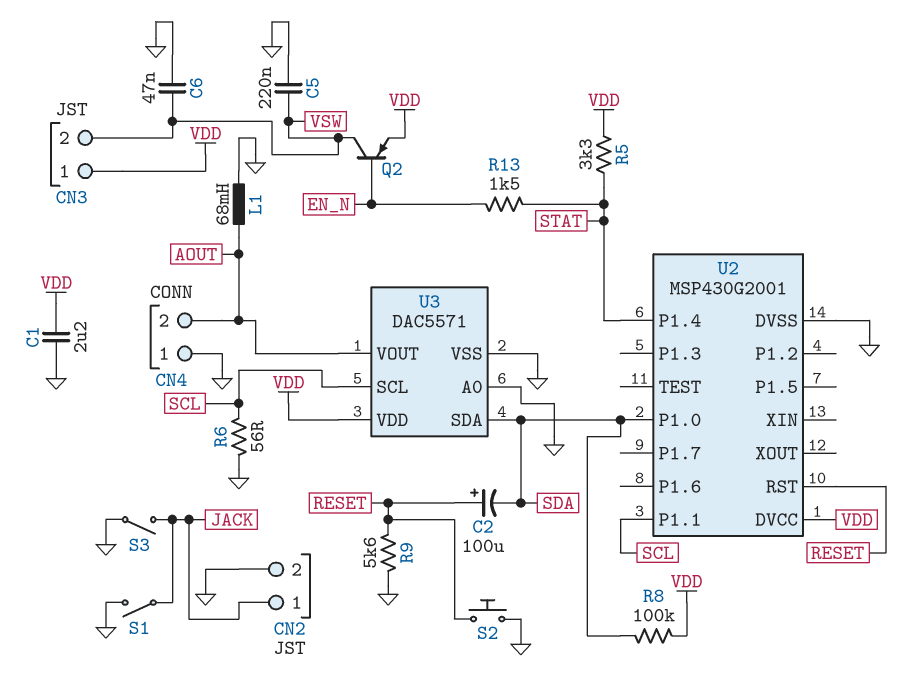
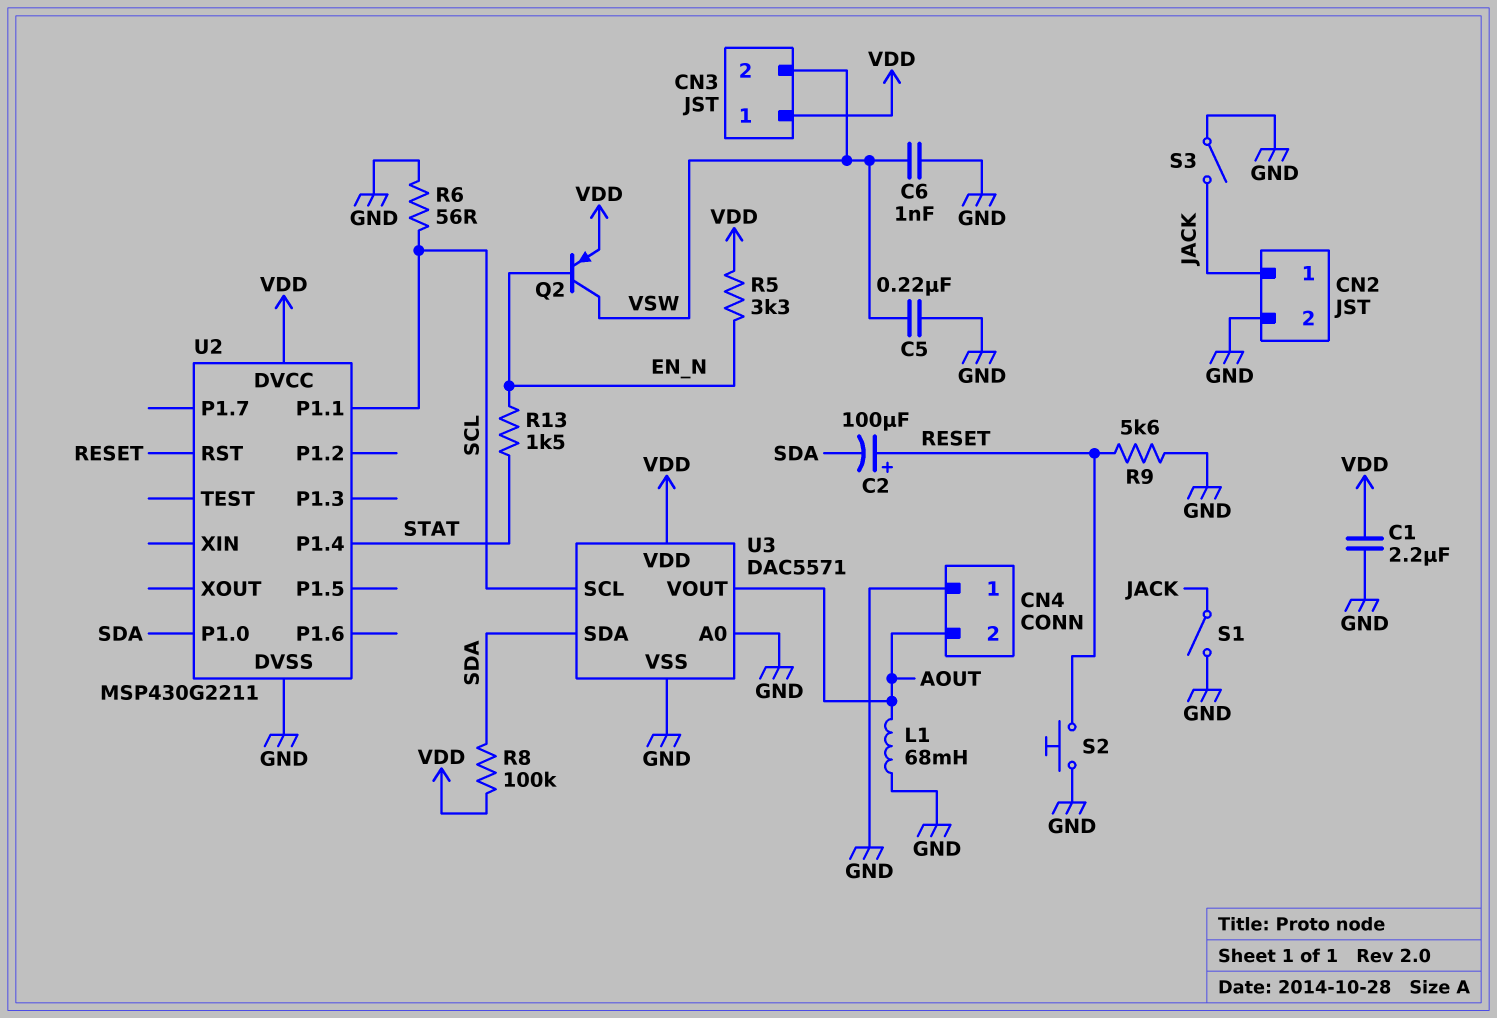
C6: 47nF (GND, VSW) -> 1nF (GND, VSW)
R5: 3.3k (STAT, VDD) -> 3.3k (EN_N, VDD)
U2: MSP430G2001 -> MSP430G2211

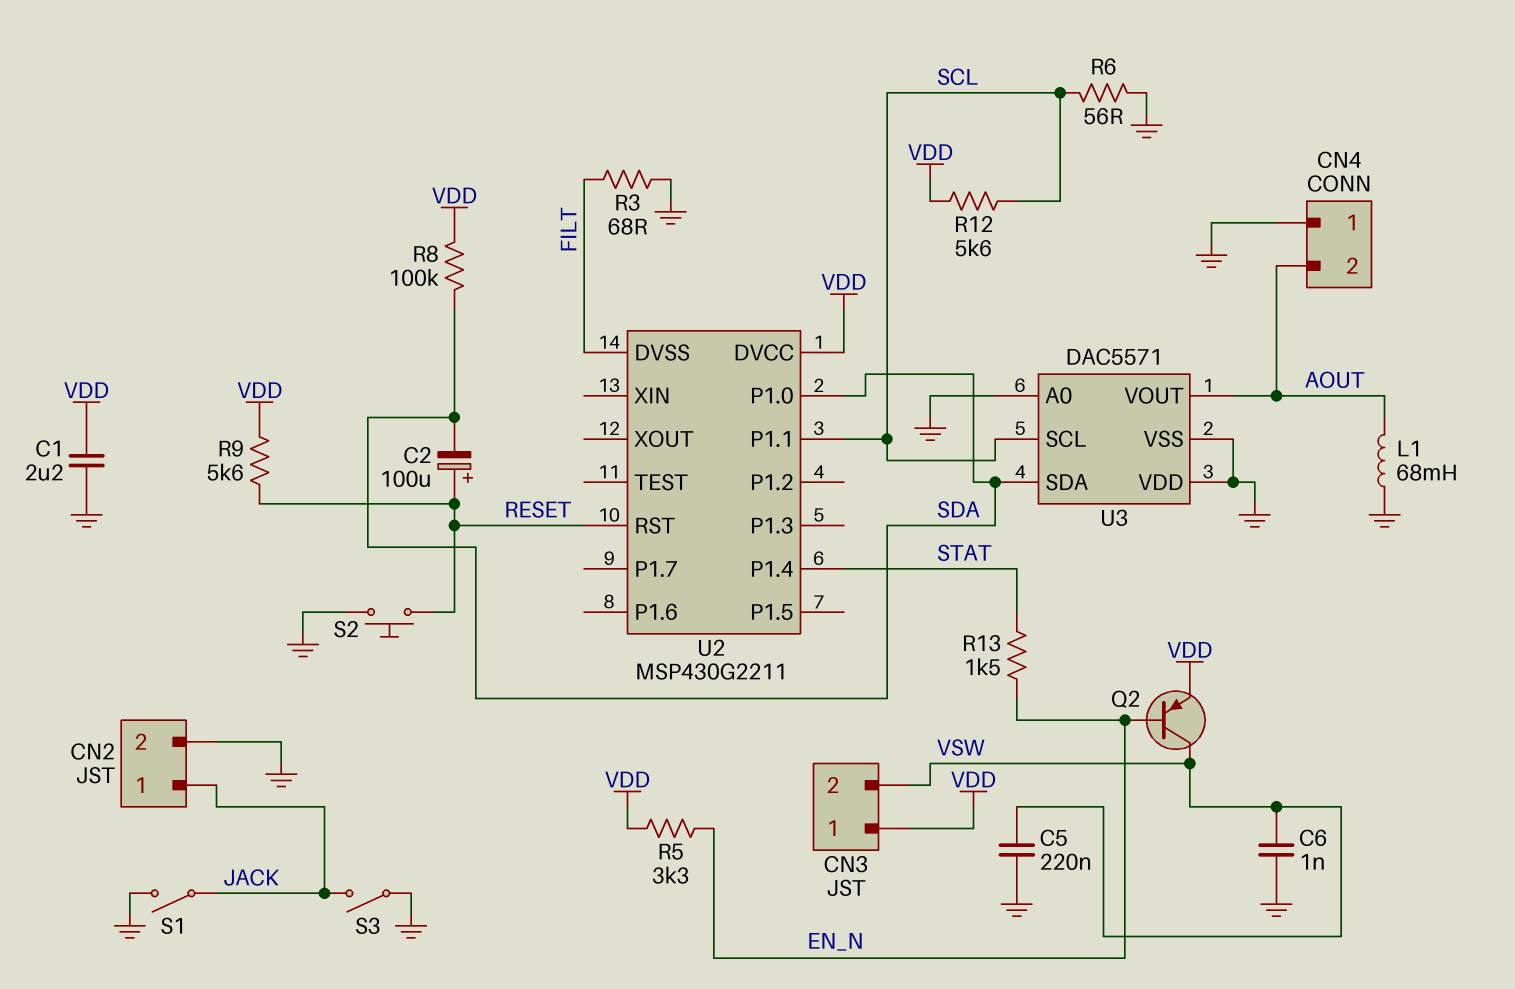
R3: none -> 68 (FILT, GND)
R9: 5.6k (GND, RESET) -> 5.6k (RESET, VDD)
R12: none -> 5.6k (SCL, VDD)
U2 pin DVSS: GND -> FILT
U3 pin VDD: VDD -> GND

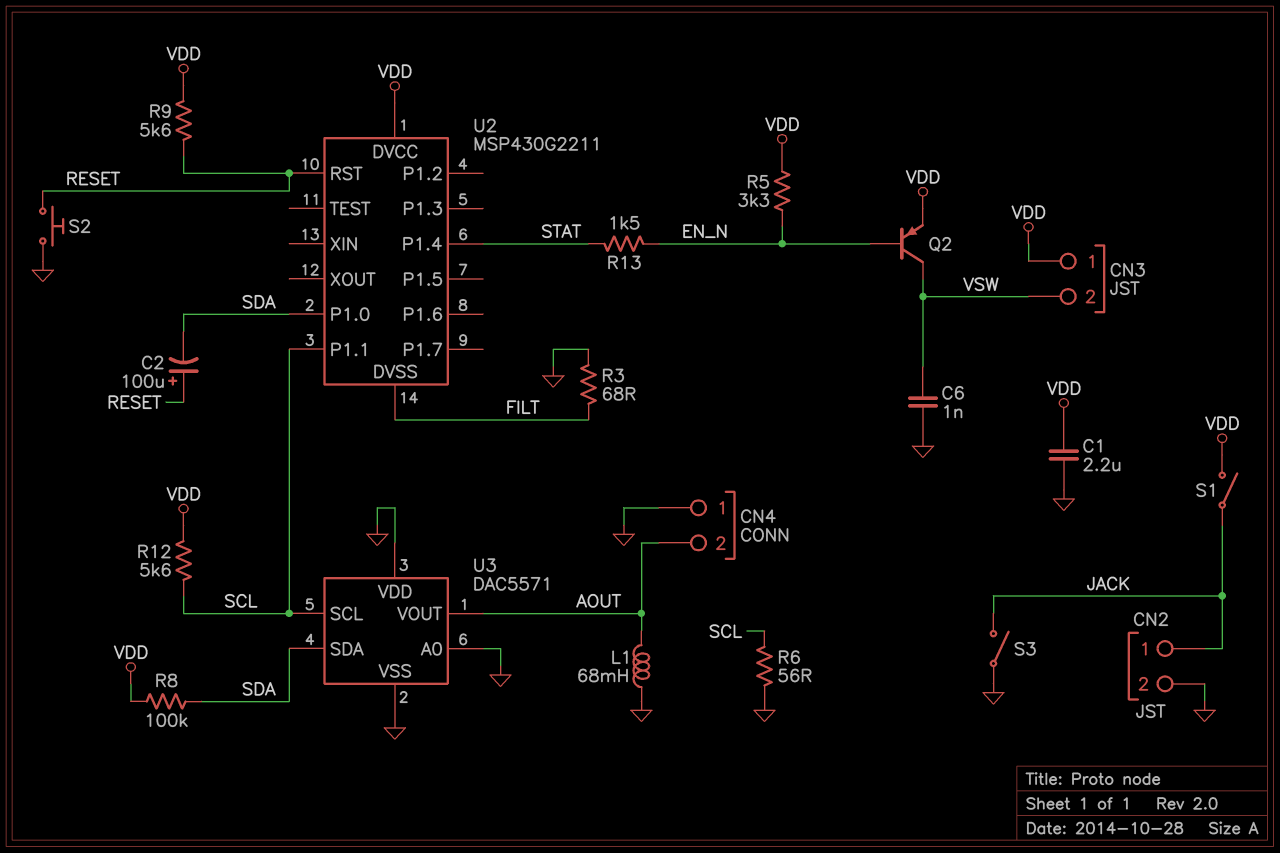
C5: 220nF (GND, VSW) -> none
S1: switch (GND, JACK) -> switch (JACK, VDD)

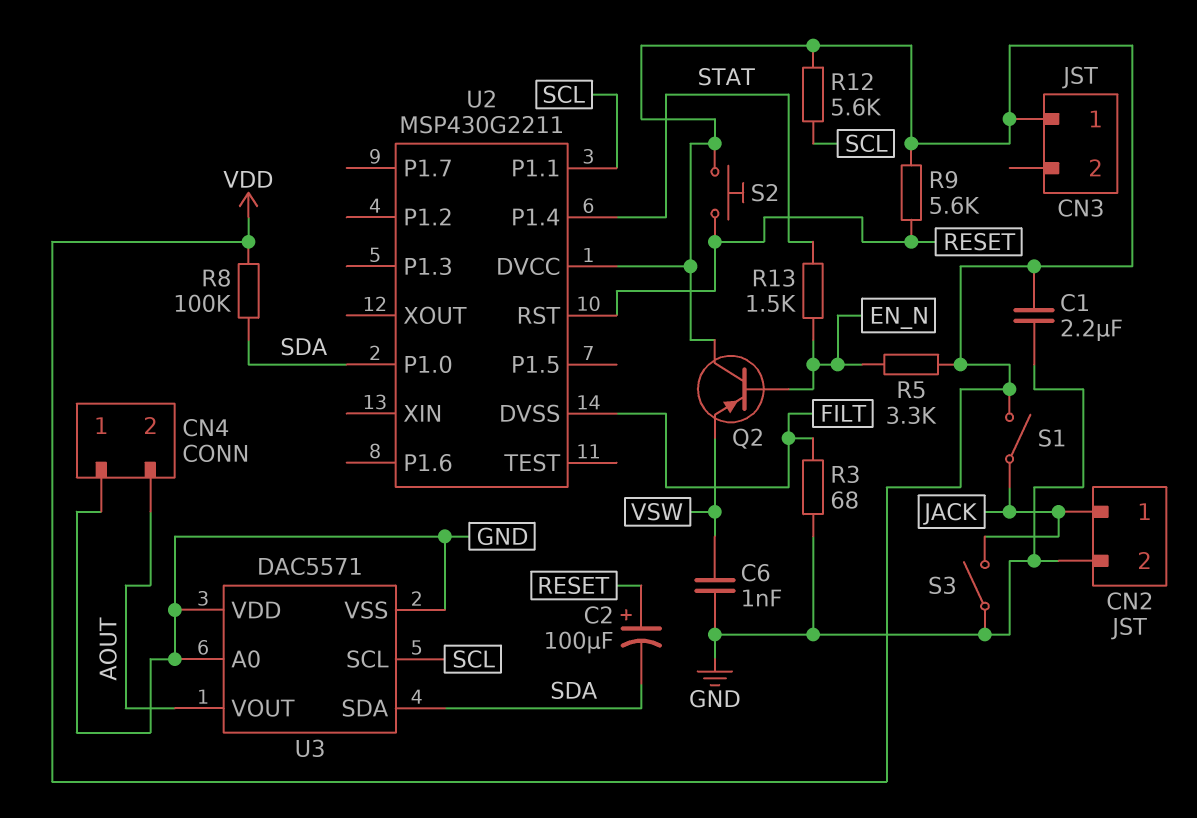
CN3 pin 2: VSW -> none
L1: 68mH (AOUT, GND) -> none
Q2: PNP (B EN_N, C VSW, E VDD) -> PNP (B EN_N, C VDD, E VSW)
R6: 56 (GND, SCL) -> none
S2: button (GND, RESET) -> button (RESET, VDD)

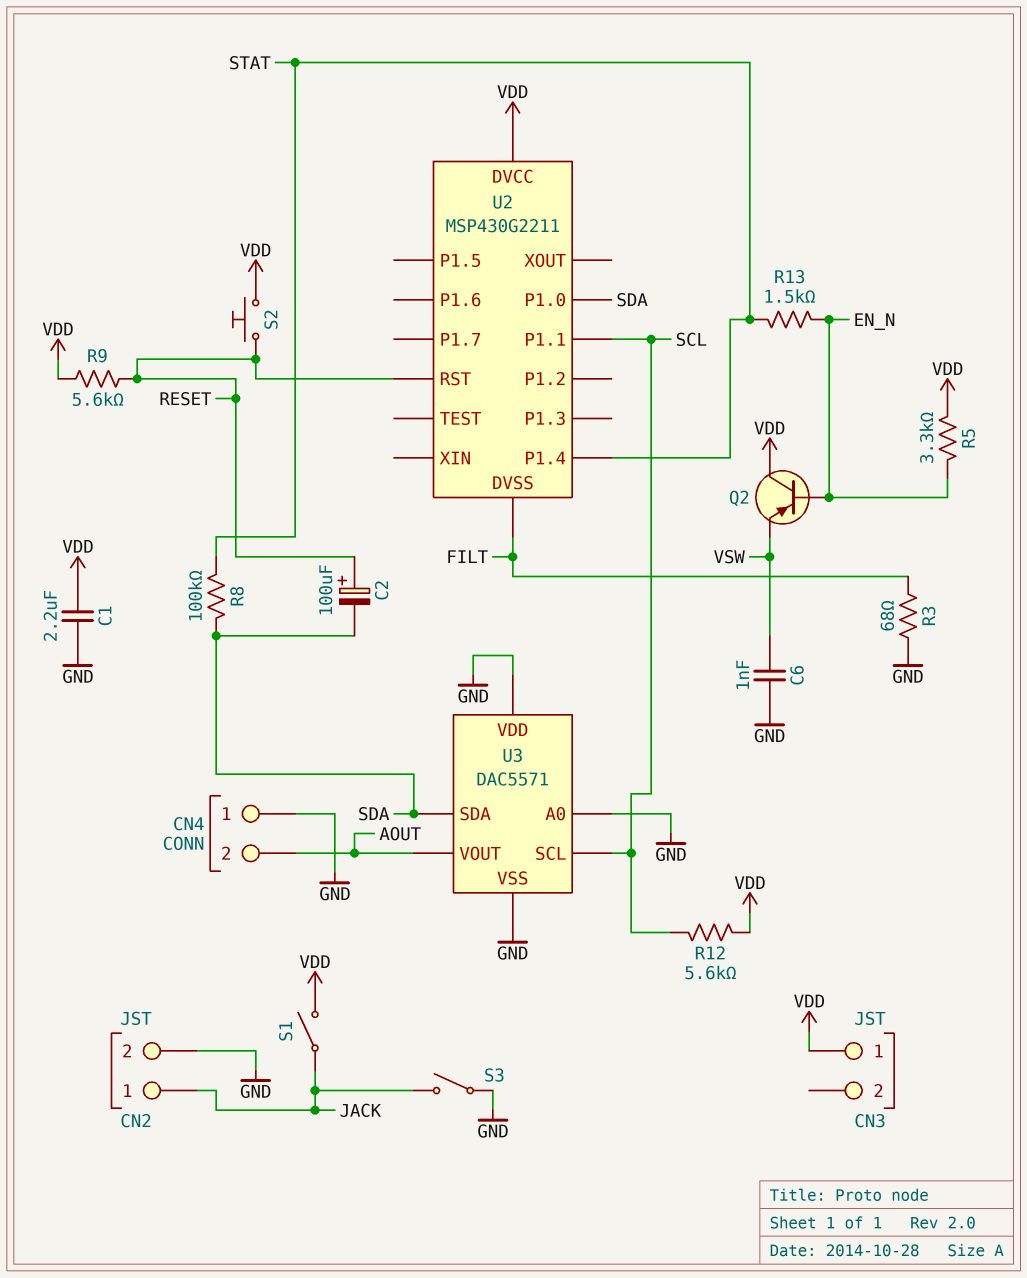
R8: 100k (SDA, VDD) -> 100k (SDA, STAT)

